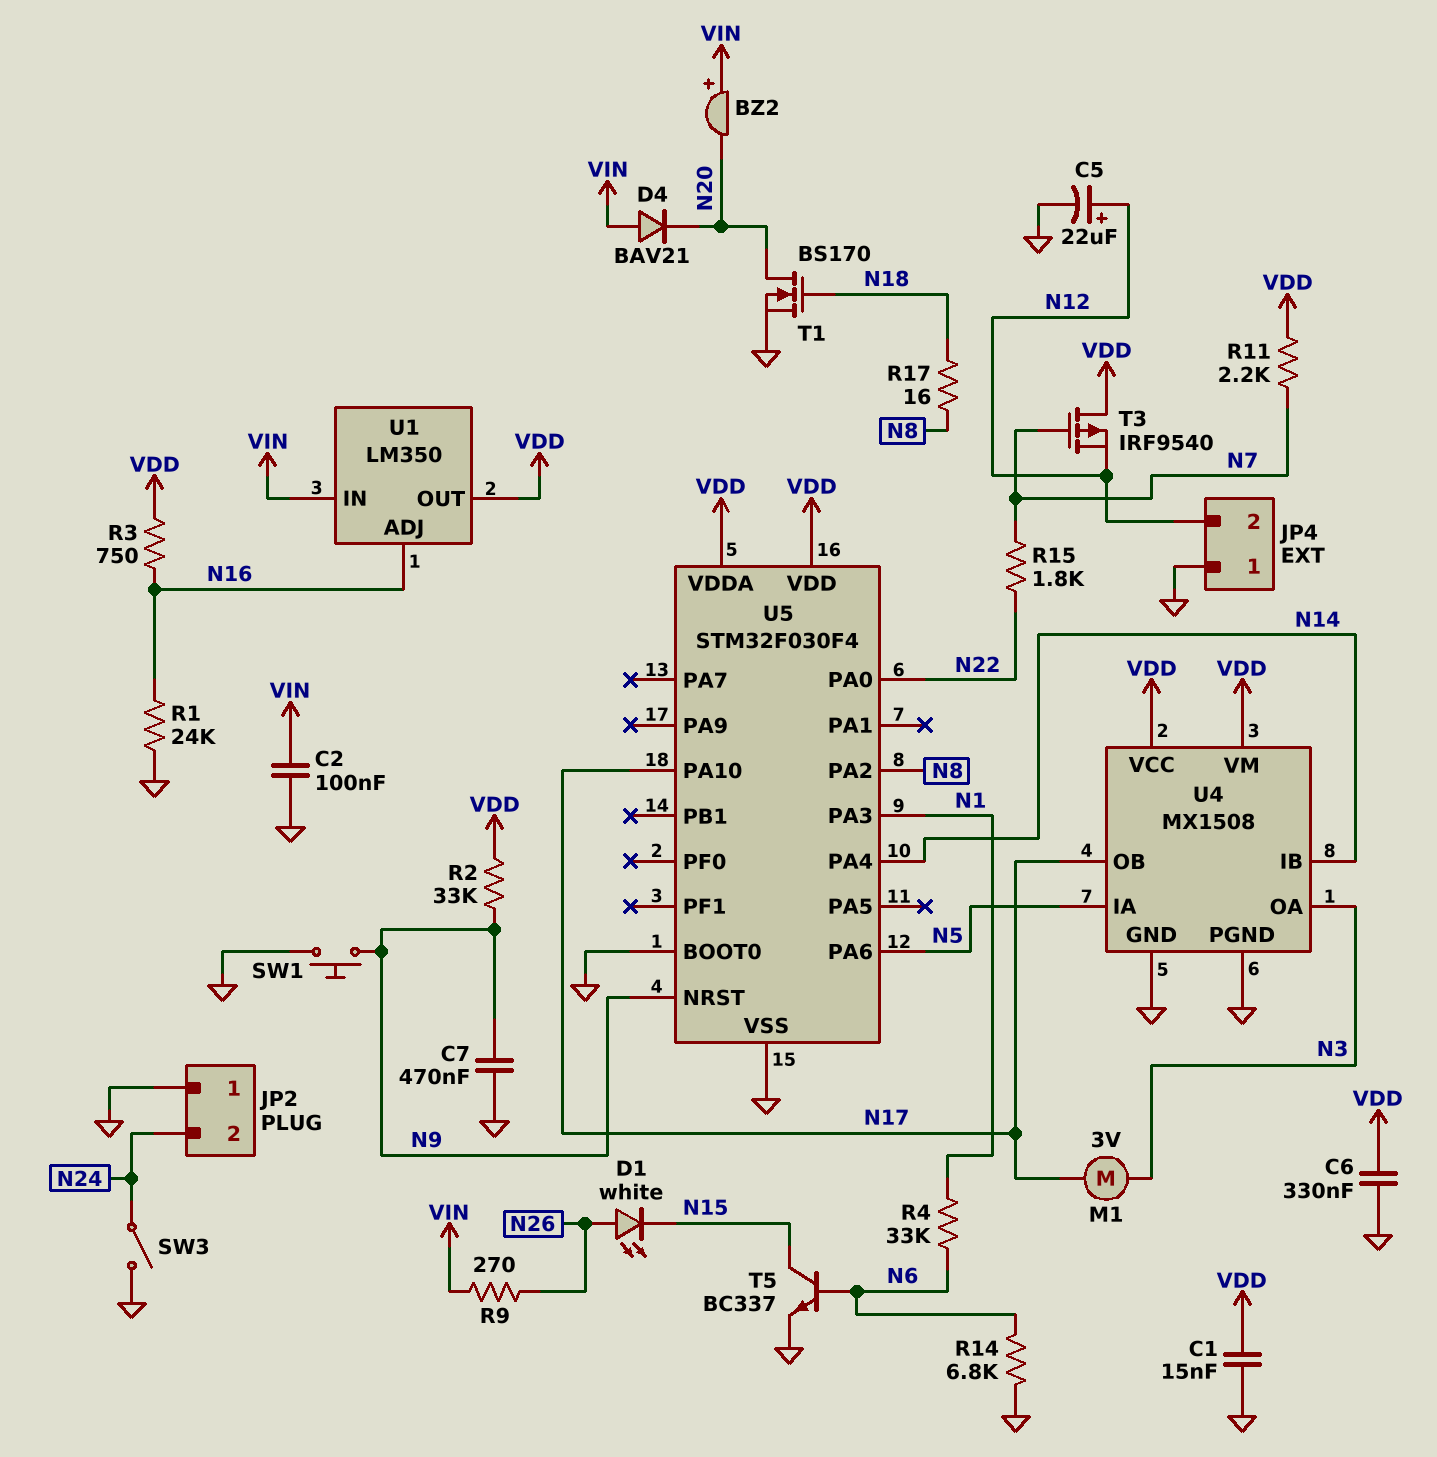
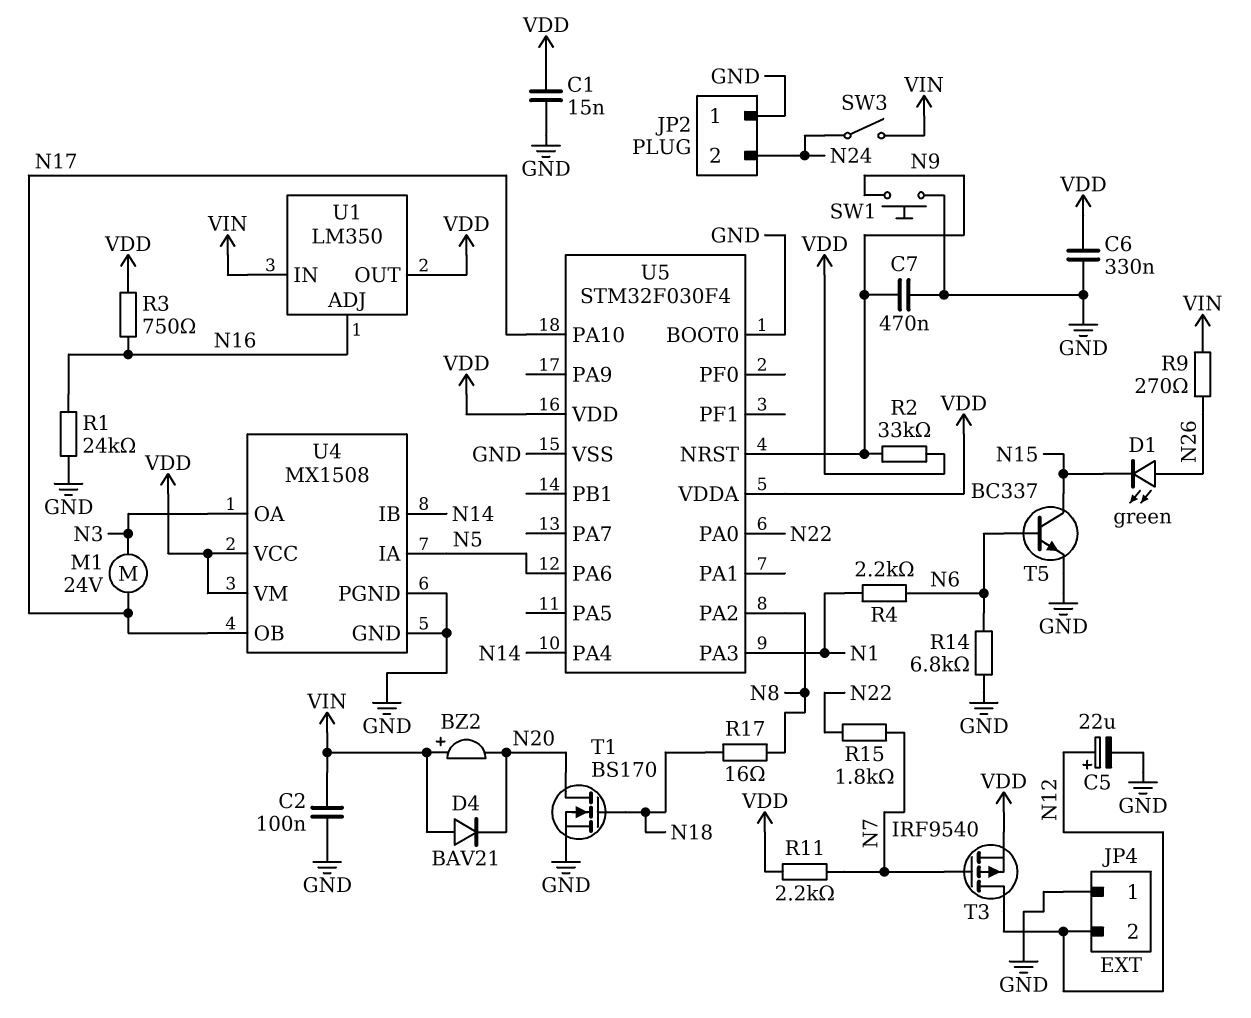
D1: LED white (A N26, K N15) -> LED green (A N26, K N15)
M1: motor 3V (N3, N17) -> motor 24V (N3, N17)
R4: 33k (N1, N6) -> 2.2k (N1, N6)
SW3: switch (GND, N24) -> switch (N24, VIN)
T3: PMOS IRF9540 (G N7, D VDD, S N12) -> PMOS IRF9540 (G N7, D N12, S VDD)

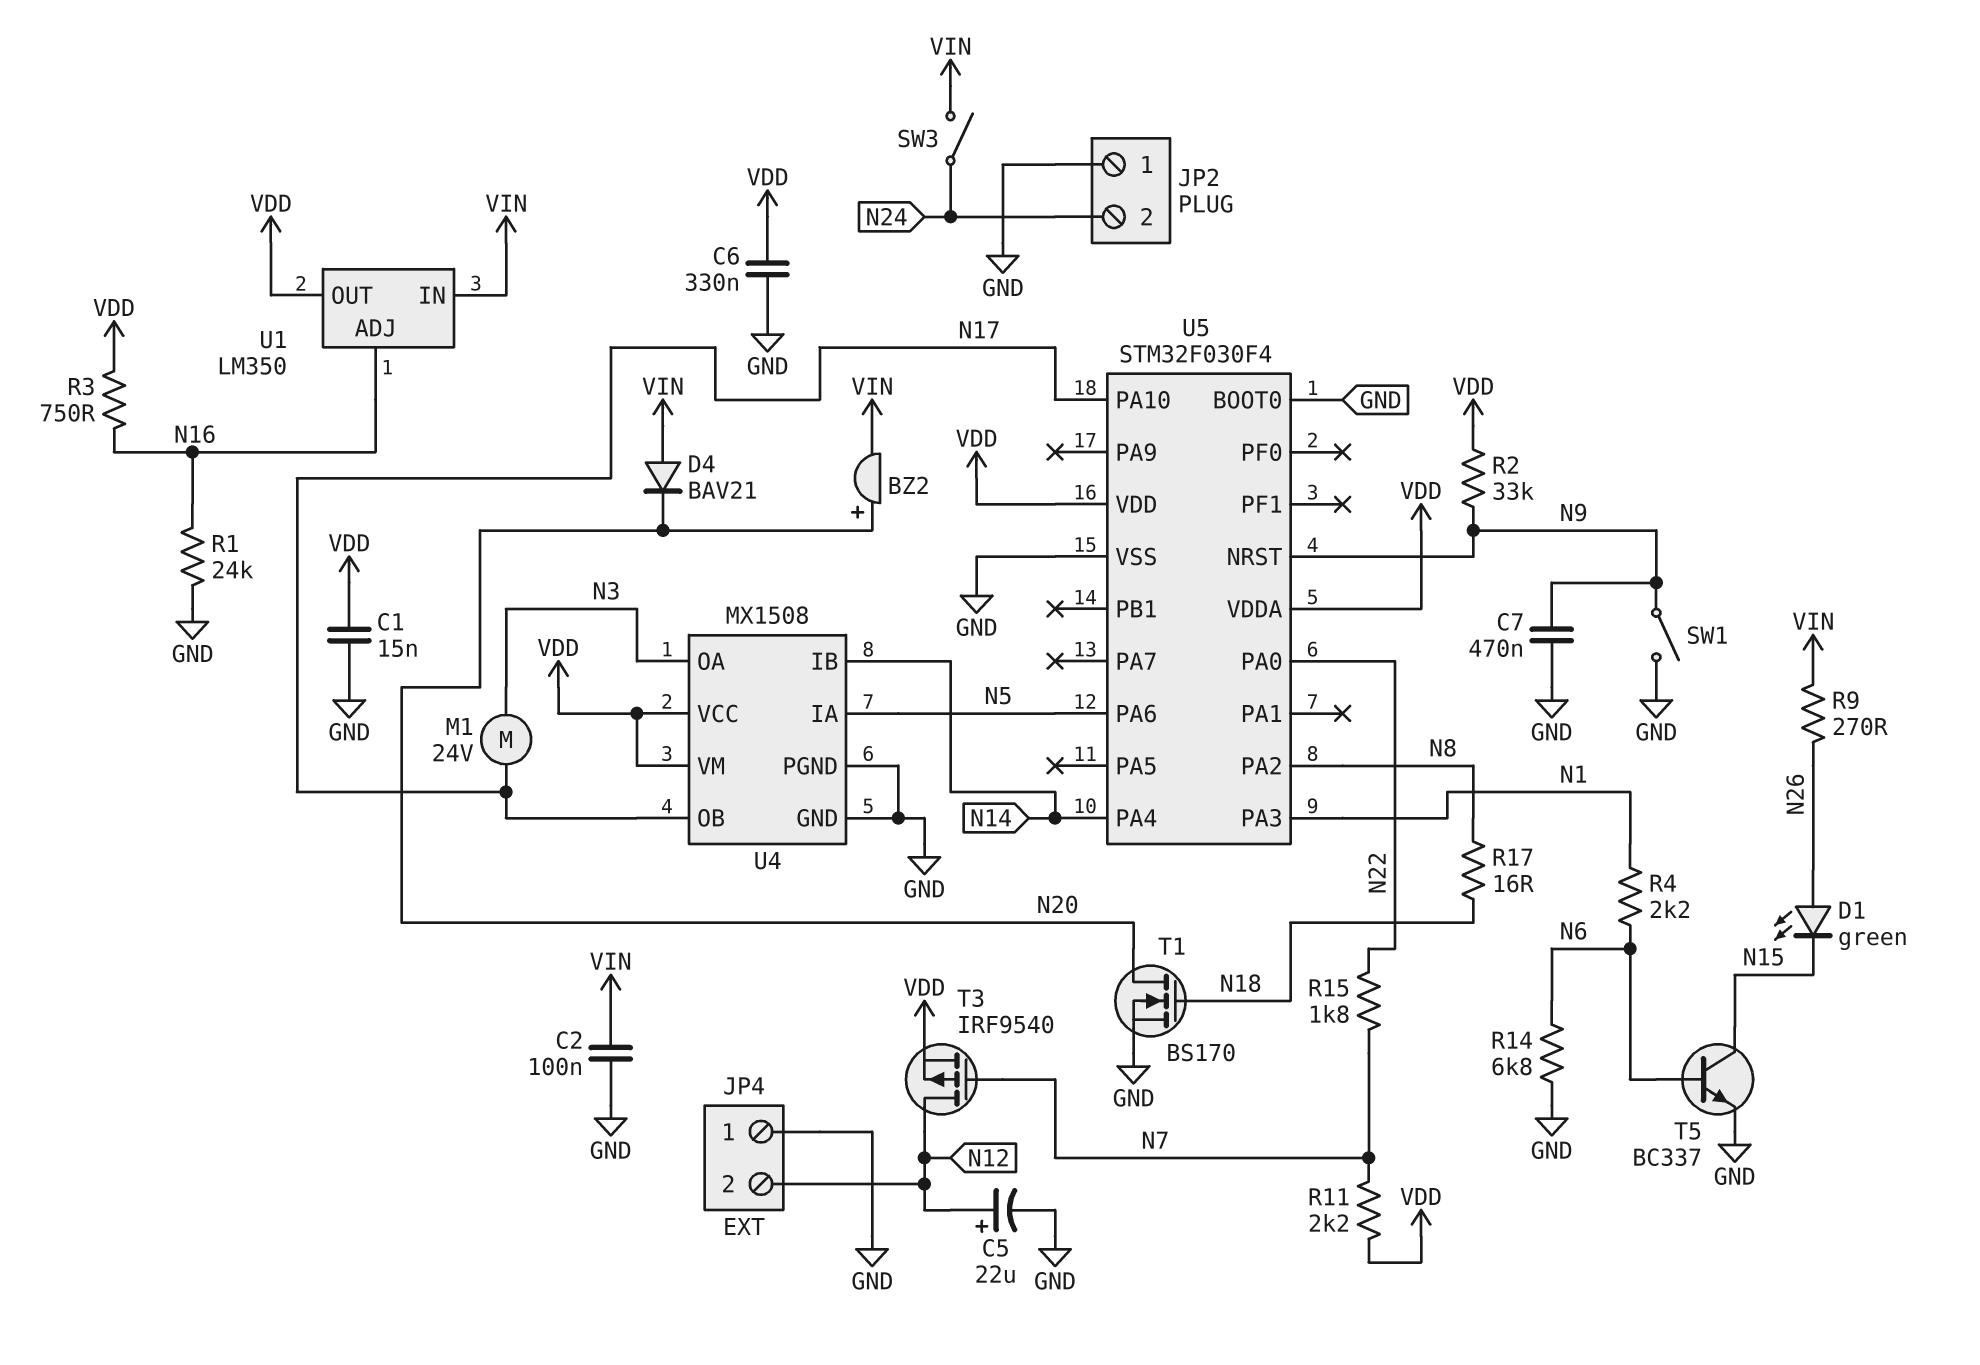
BZ2: buzzer (plus VIN, minus N20) -> buzzer (plus N20, minus VIN)
SW1: button (GND, N9) -> switch (GND, N9)

